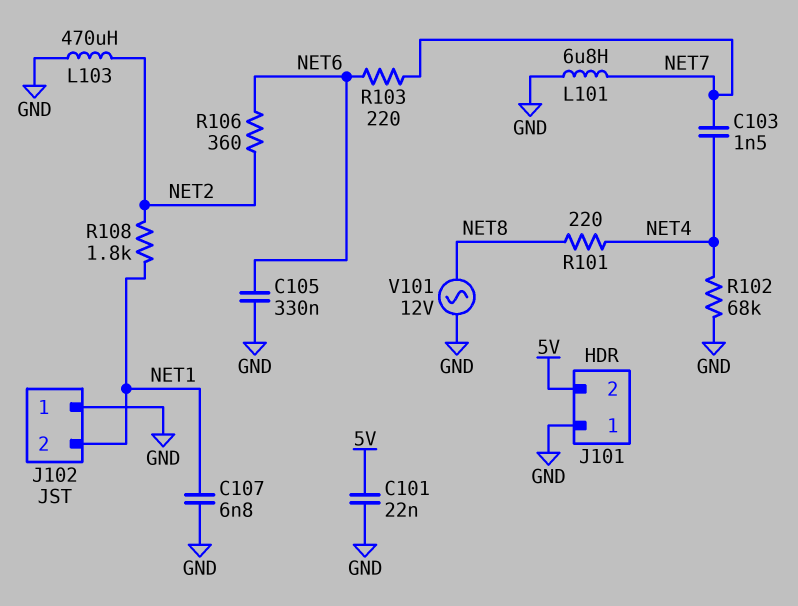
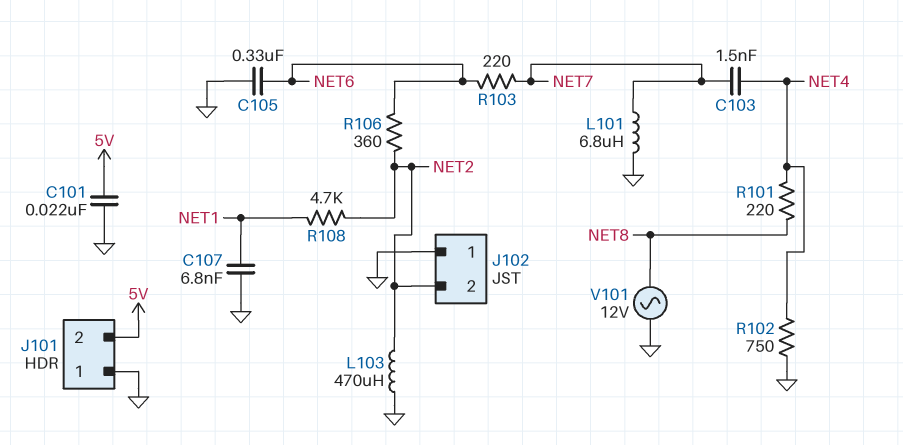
J102 pin 2: NET1 -> NET2
R102: 68k (GND, NET4) -> 750 (GND, NET4)
R108: 1.8k (NET1, NET2) -> 4.7k (NET1, NET2)

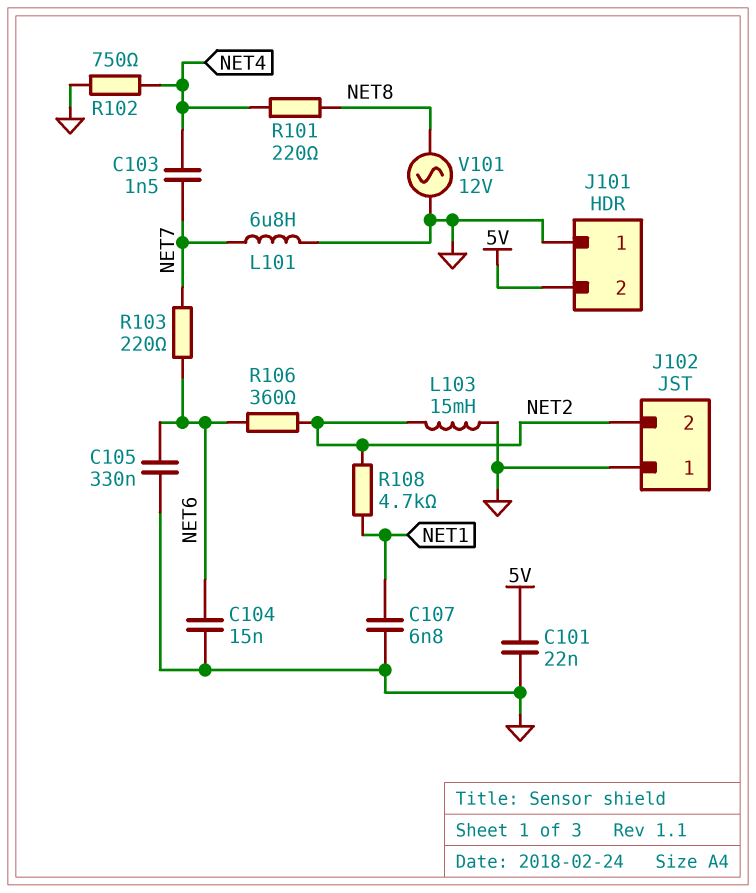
C104: none -> 15nF (GND, NET6)
L103: 470uH (GND, NET2) -> 15mH (GND, NET2)

